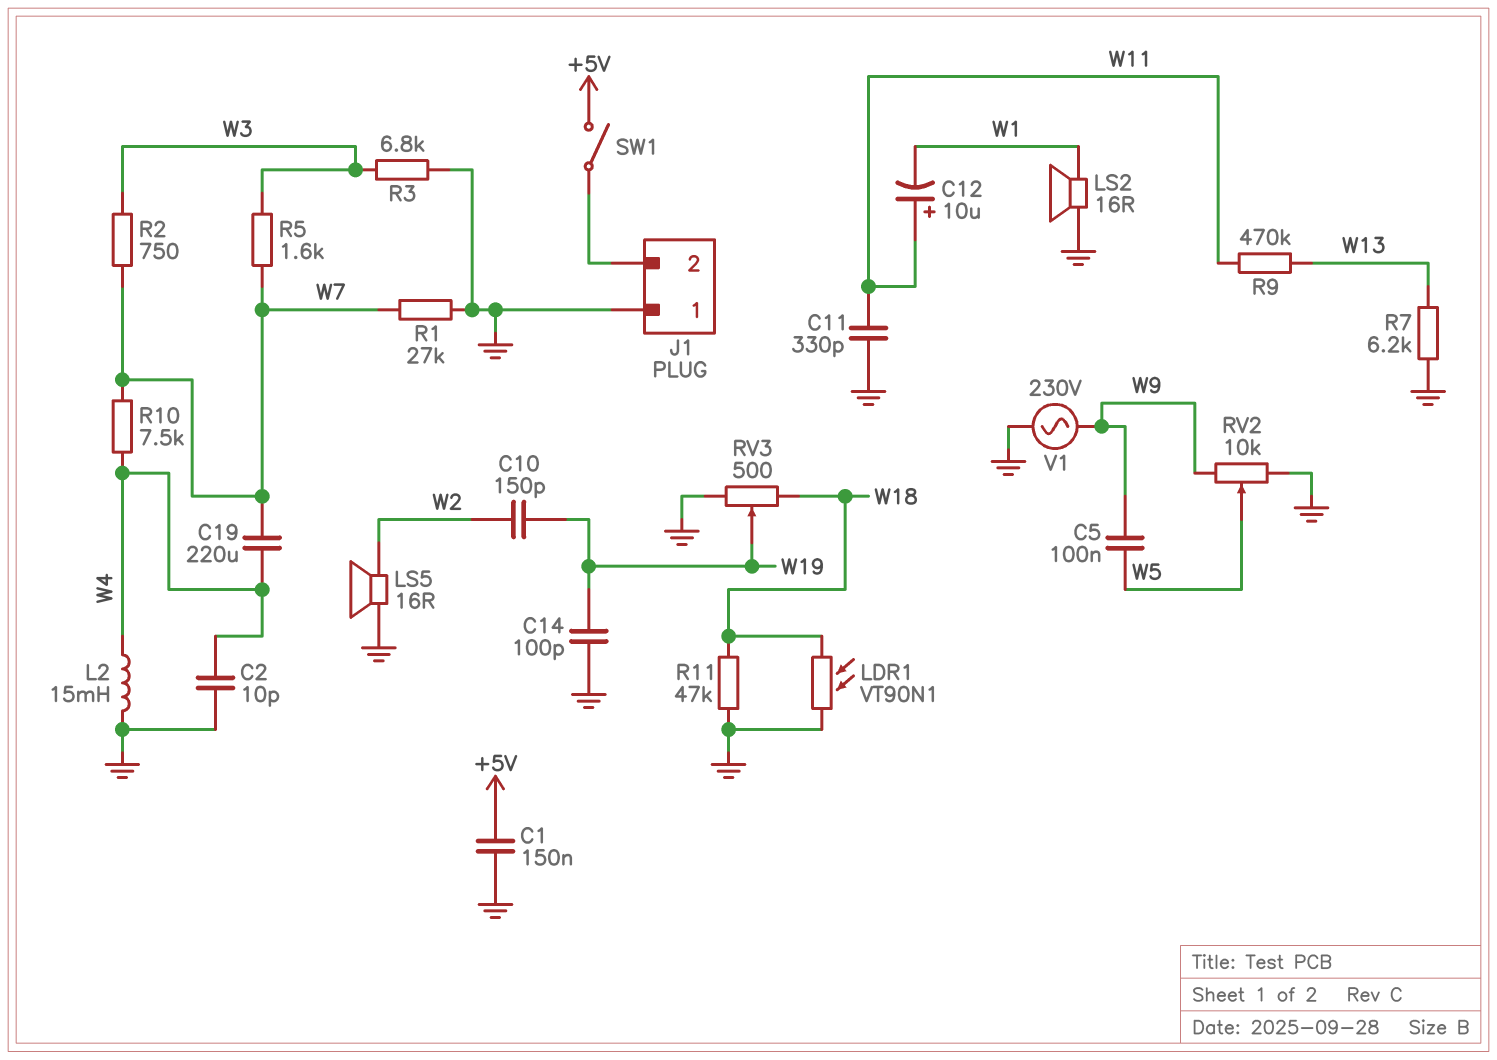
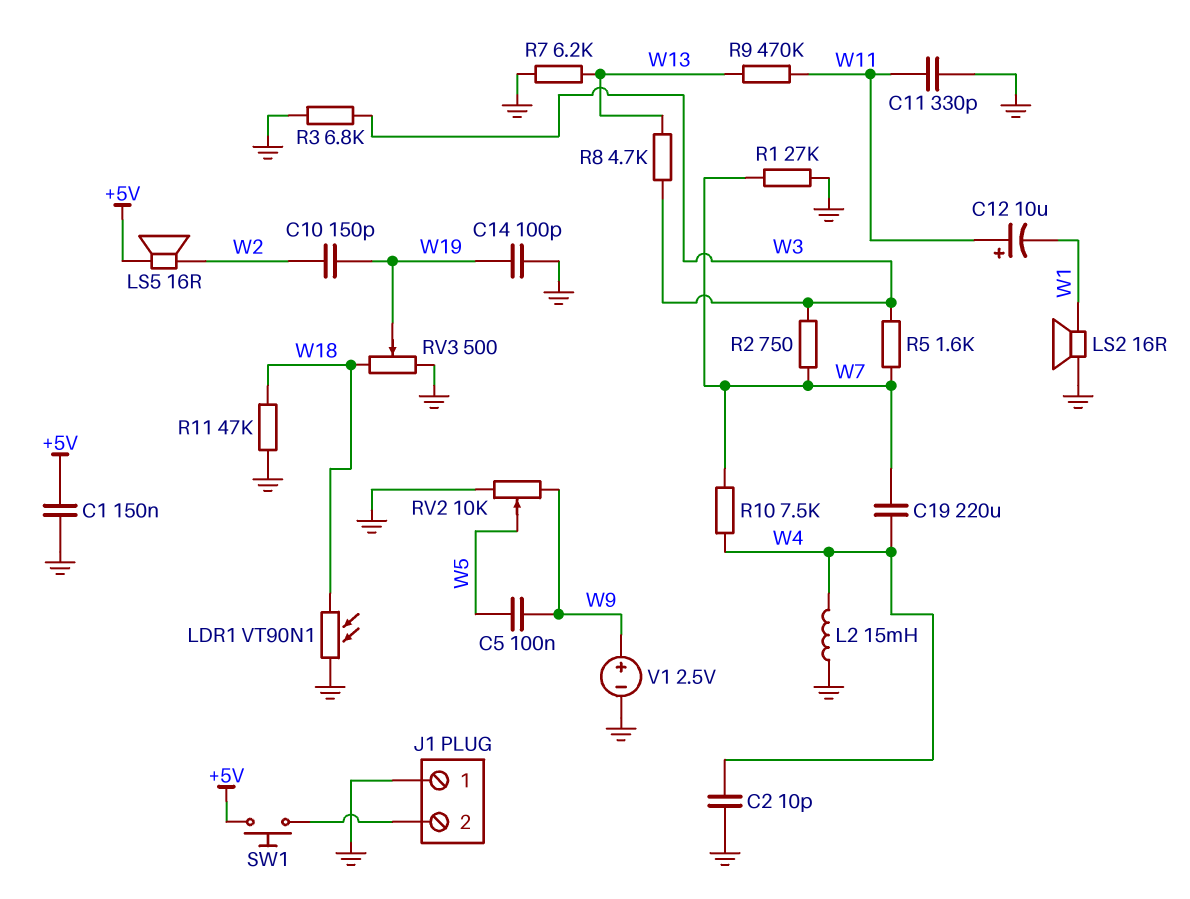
LS5: speaker 16R (GND, W2) -> speaker 16R (+5V, W2)
R8: none -> 4.7k (W3, W13)
SW1: switch (+5V, J1/2) -> button (+5V, J1/2)
V1: AC 230V (GND, W9) -> 2.5V (plus W9, minus GND)

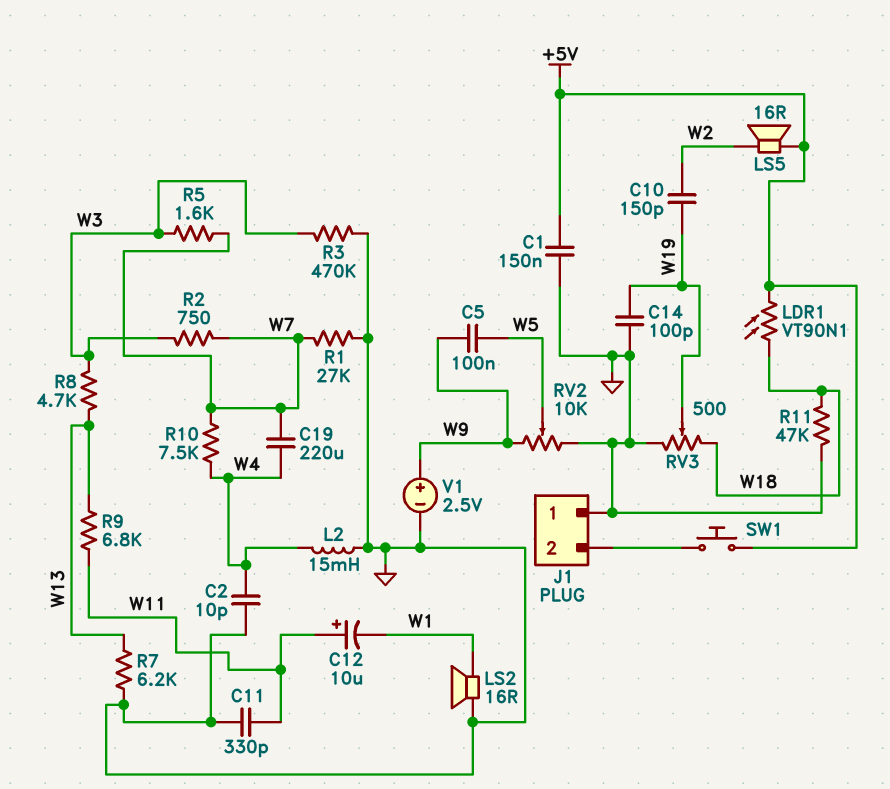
LDR1: VT90N1 (GND, W18) -> VT90N1 (+5V, W18)
R3: 6.8k (GND, W3) -> 470k (GND, W3)
R9: 470k (W11, W13) -> 6.8k (W11, W13)

